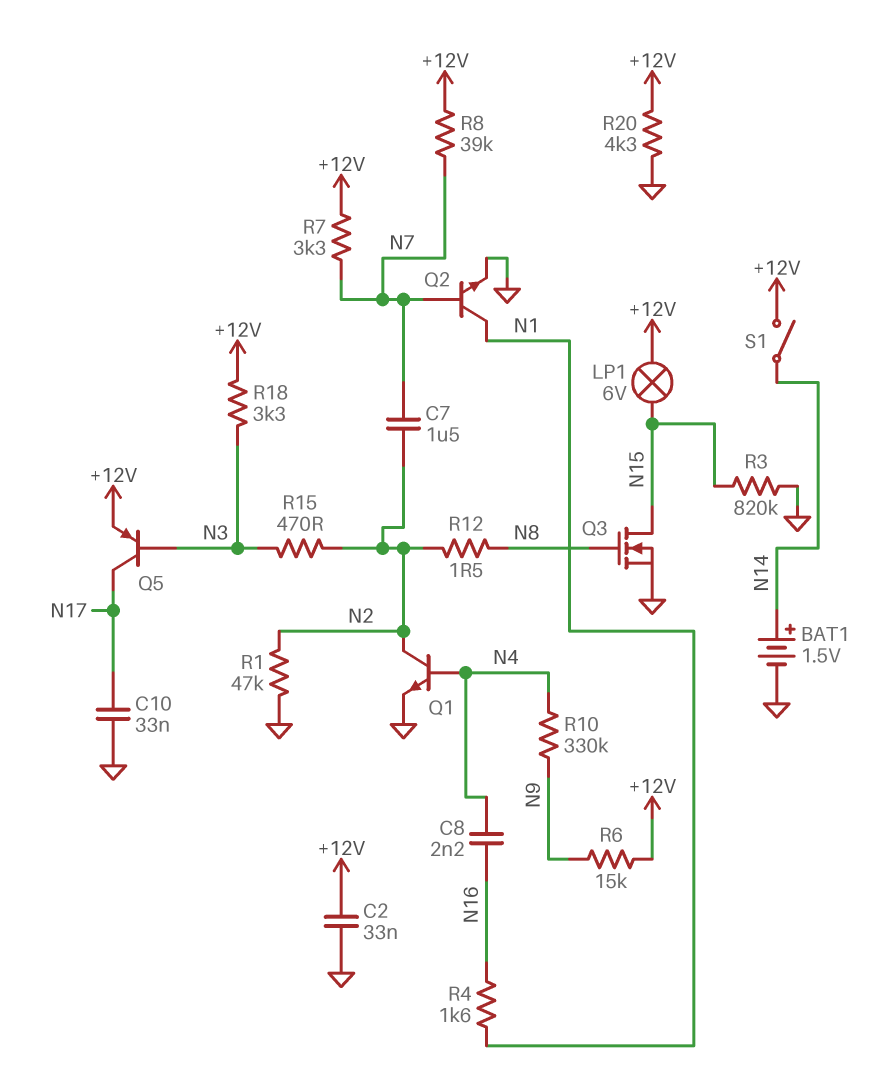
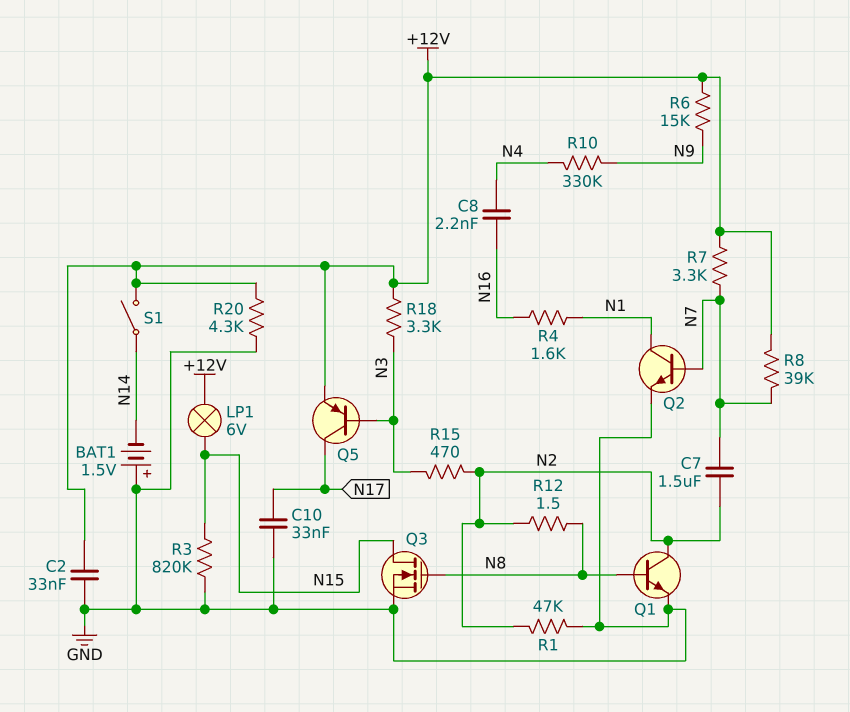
BAT1: 1.5V (plus N14, minus GND) -> 1.5V (plus GND, minus N14)
Q1: NPN (B N4, C N2, E GND) -> NPN (B N8, C N2, E GND)

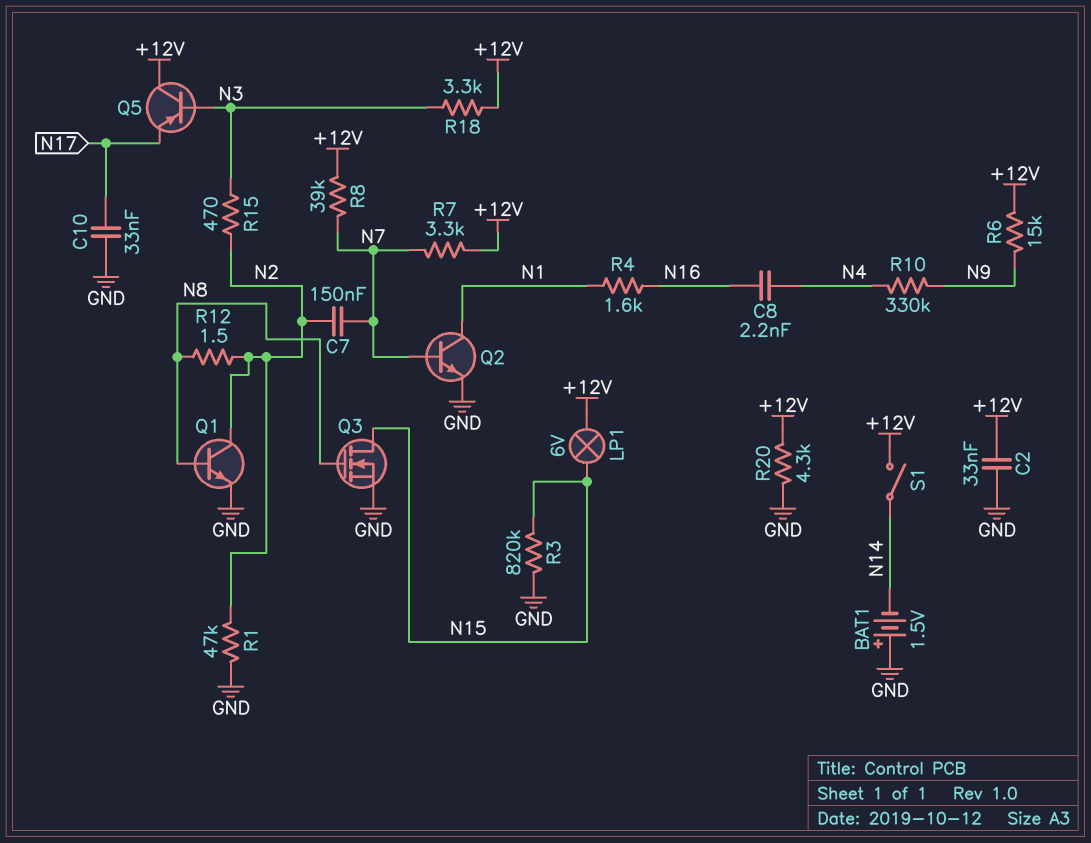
C7: 1.5uF (N2, N7) -> 150nF (N2, N7)
Q5: PNP (B N3, C N17, E +12V) -> PNP (B N3, C +12V, E N17)

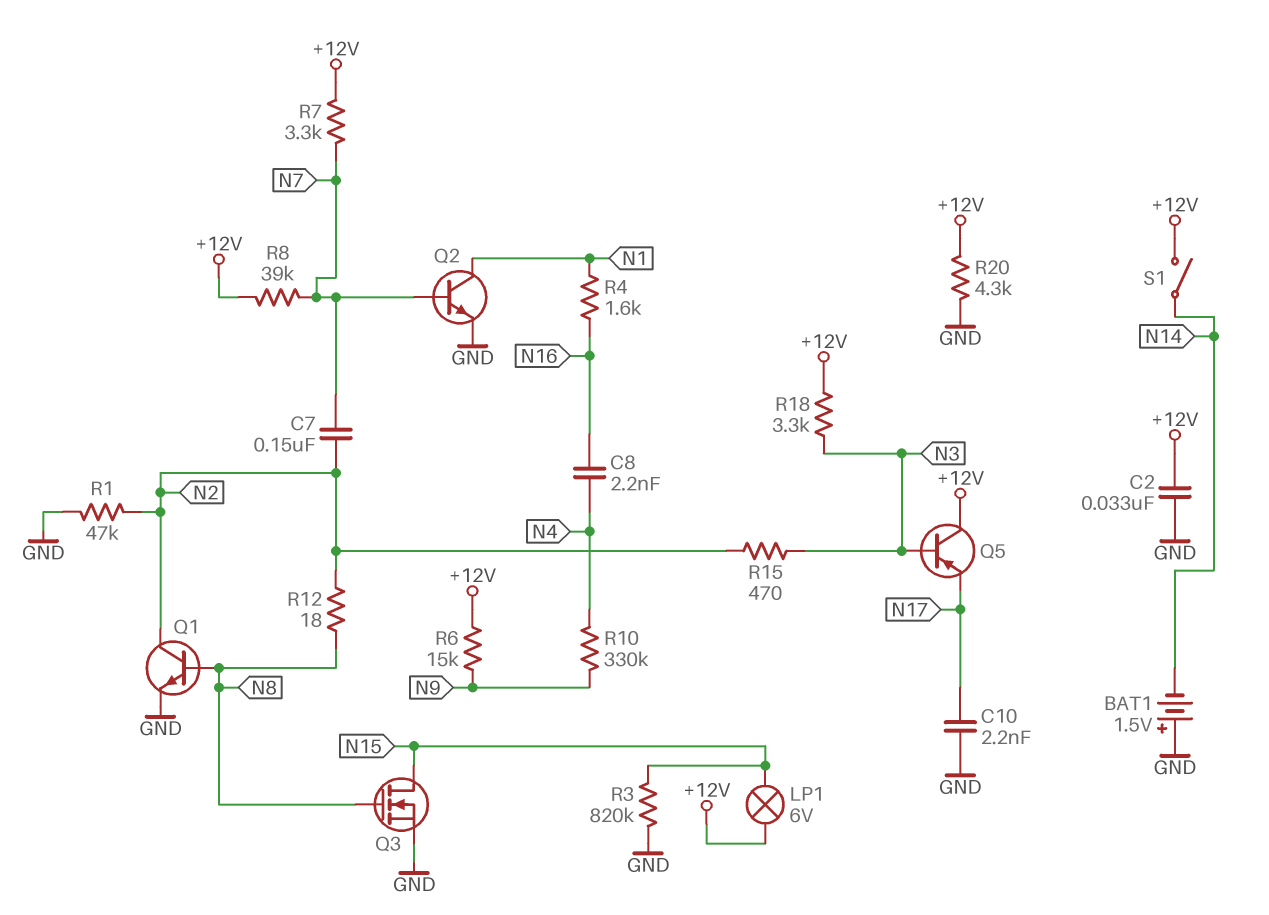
C10: 33nF (GND, N17) -> 2.2nF (GND, N17)
R12: 1.5 (N2, N8) -> 18 (N2, N8)

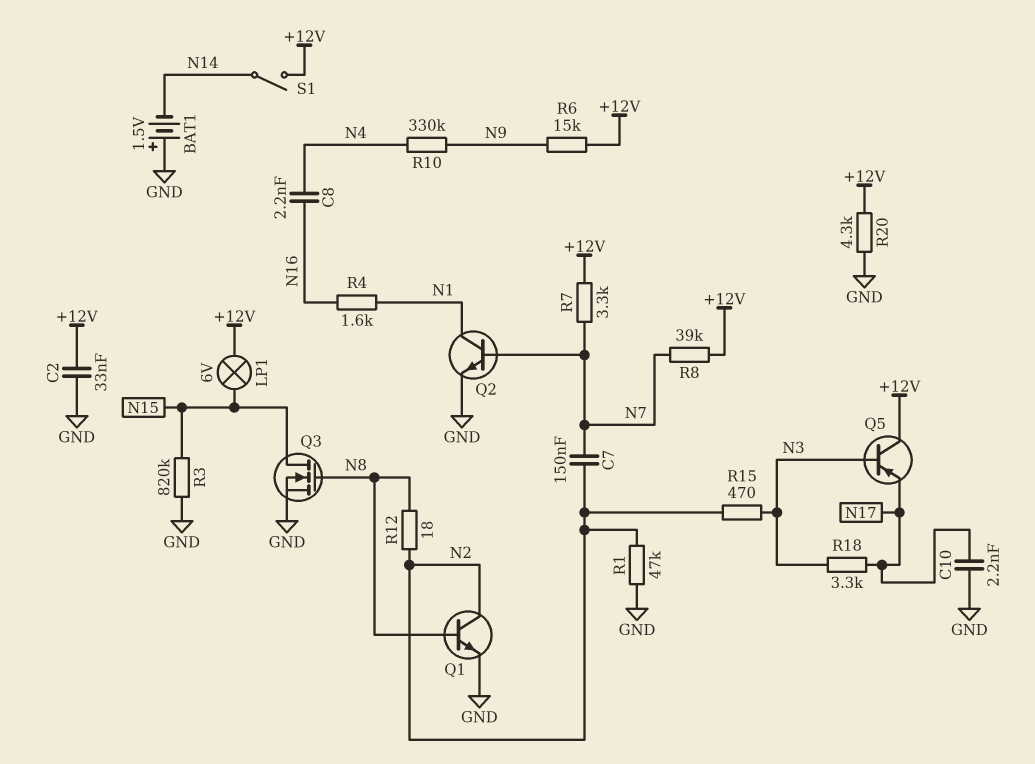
R18: 3.3k (+12V, N3) -> 3.3k (N3, N17)

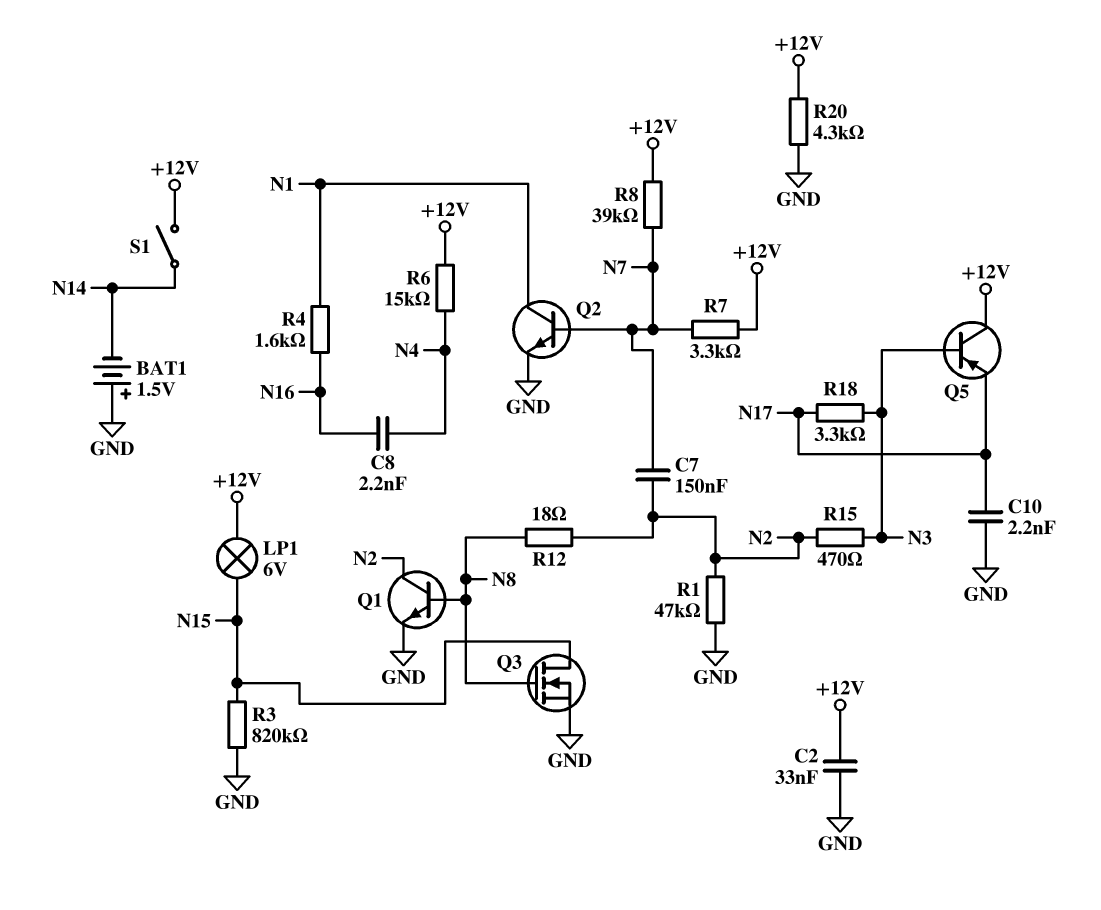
R6: 15k (+12V, N9) -> 15k (+12V, N4)
R10: 330k (N4, N9) -> none

